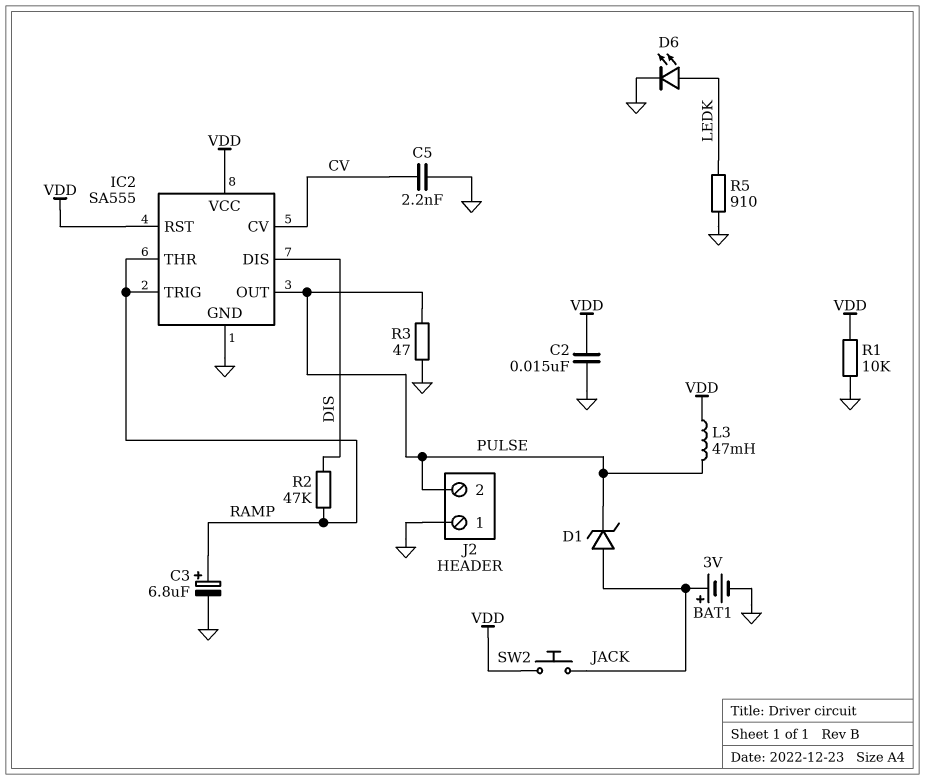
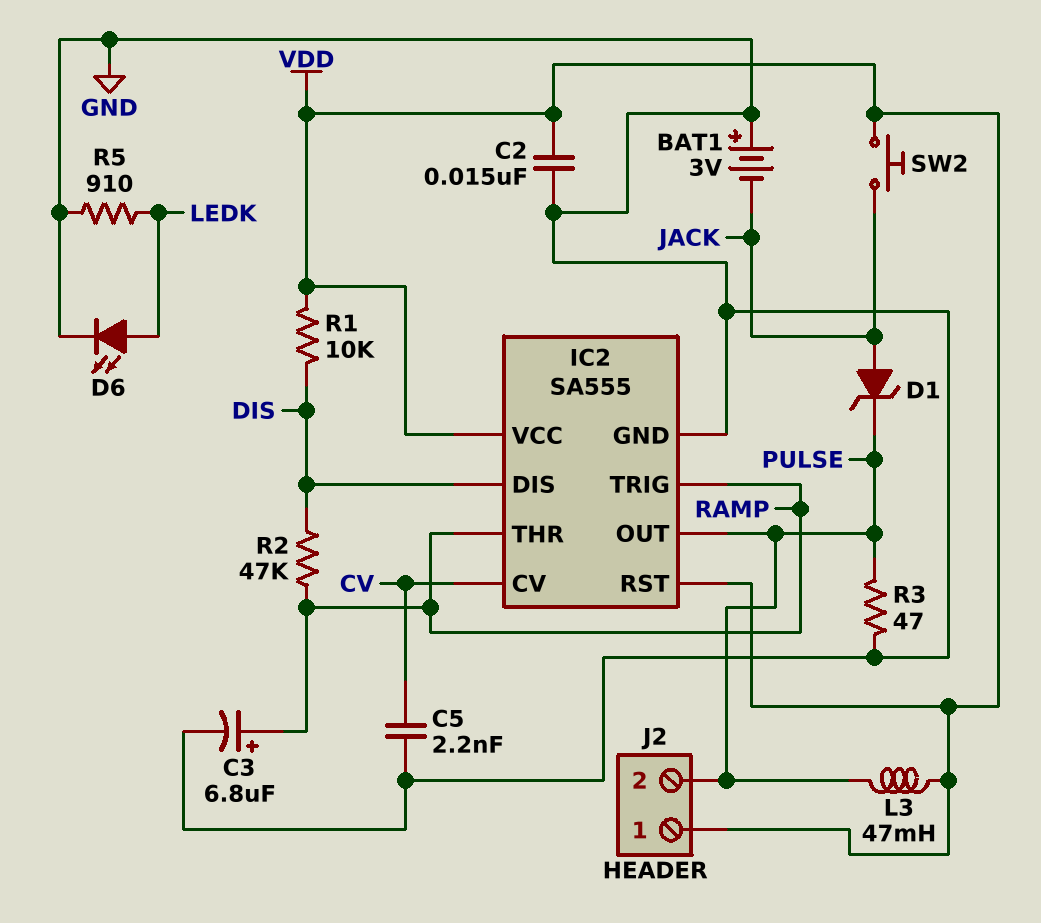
BAT1: 3V (plus JACK, minus GND) -> 3V (plus GND, minus JACK)
J2 pin 1: GND -> VDD
R1: 10k (GND, VDD) -> 10k (DIS, VDD)

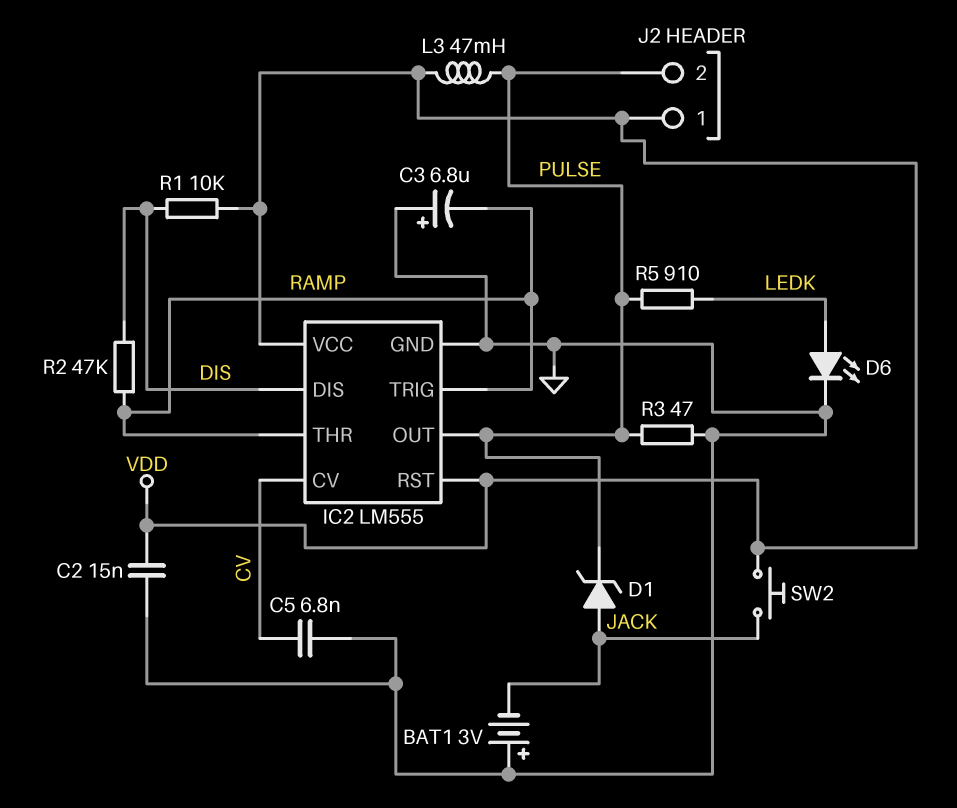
C3: 6.8uF (plus RAMP, minus GND) -> 6.8uF (plus GND, minus RAMP)
C5: 2.2nF (CV, GND) -> 6.8nF (CV, GND)
IC2: SA555 -> LM555
R5: 910 (GND, LEDK) -> 910 (LEDK, PULSE)

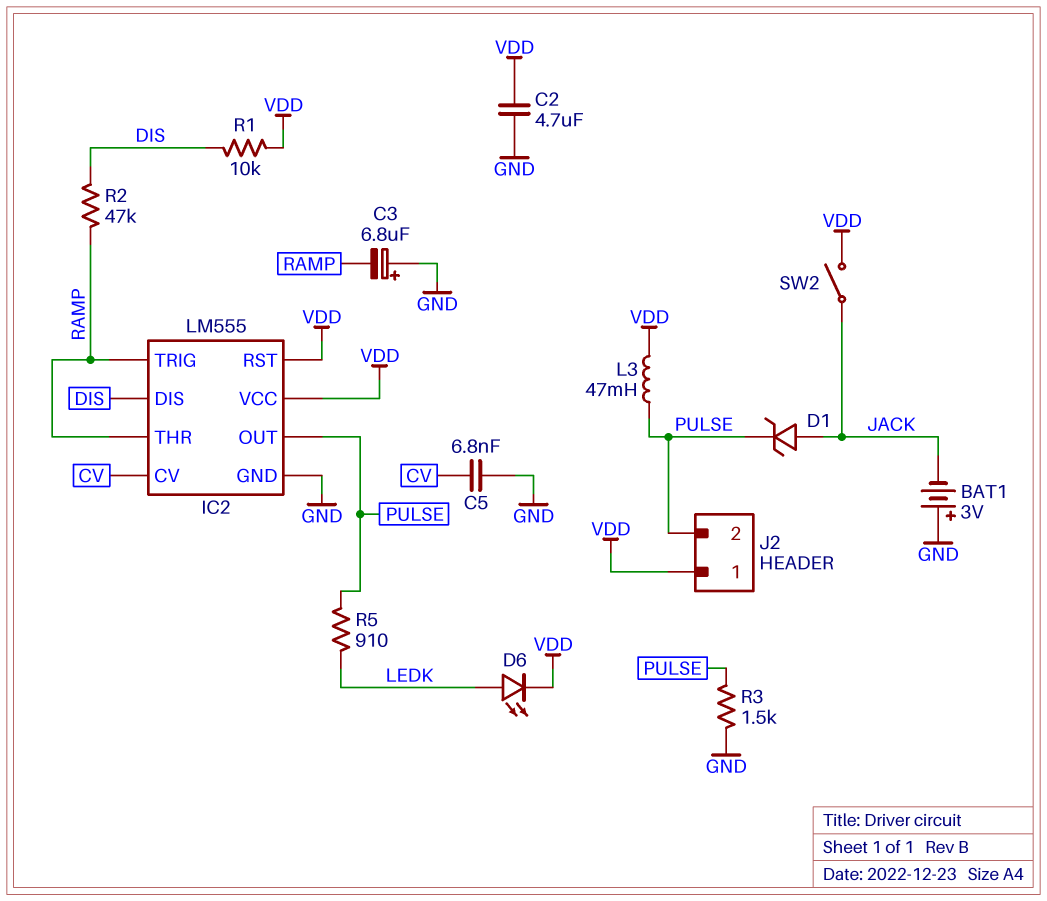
C2: 15nF (GND, VDD) -> 4.7uF (GND, VDD)
D6: LED (A LEDK, K GND) -> LED (A LEDK, K VDD)
R3: 47 (GND, PULSE) -> 1.5k (GND, PULSE)
SW2: button (JACK, VDD) -> switch (JACK, VDD)

